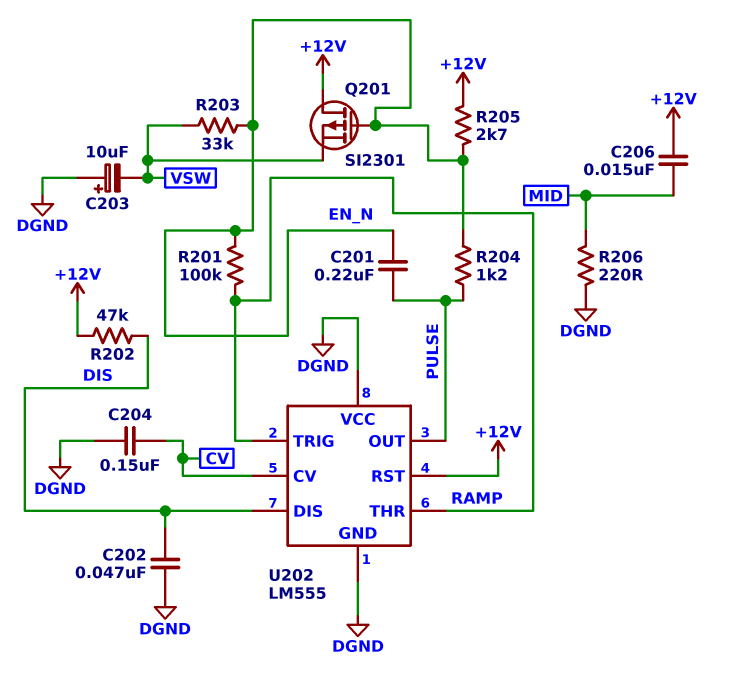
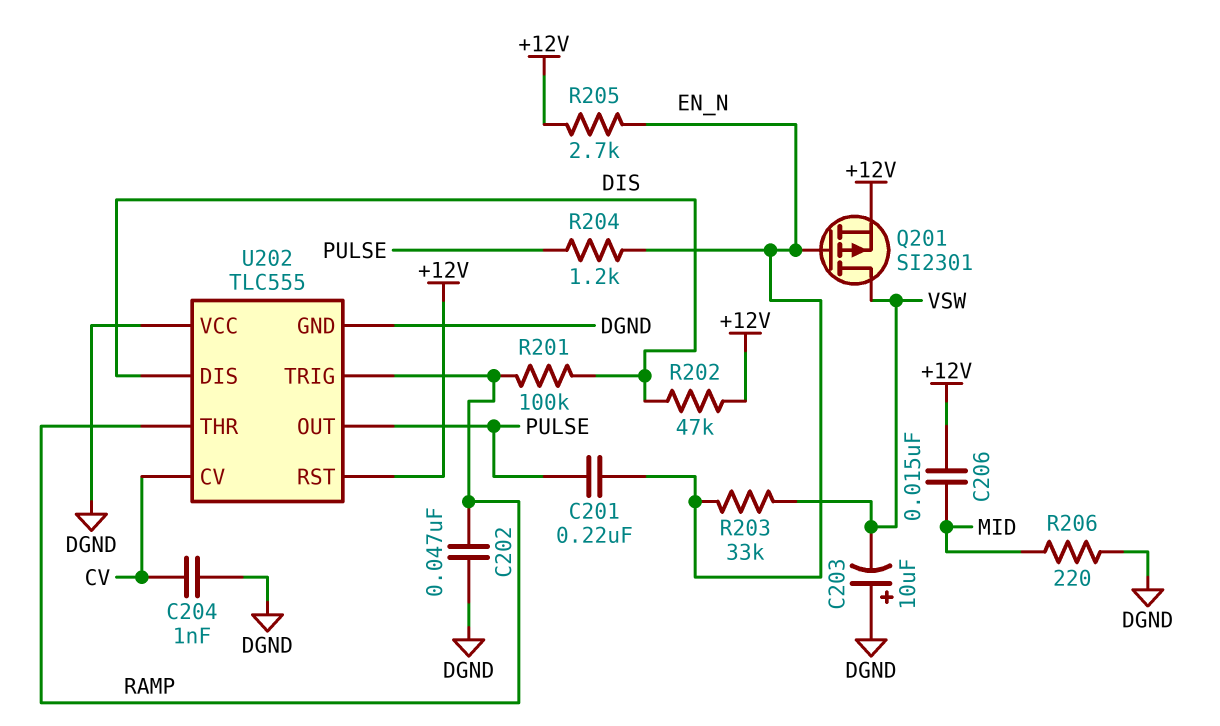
C202: 47nF (DGND, DIS) -> 47nF (DGND, RAMP)
C204: 150nF (CV, DGND) -> 1nF (CV, DGND)
Q201: PMOS SI2301 (G EN_N, D +12V, S VSW) -> PMOS SI2301 (G EN_N, D VSW, S +12V)
R201: 100k (EN_N, RAMP) -> 100k (DIS, RAMP)
U202: LM555 -> TLC555

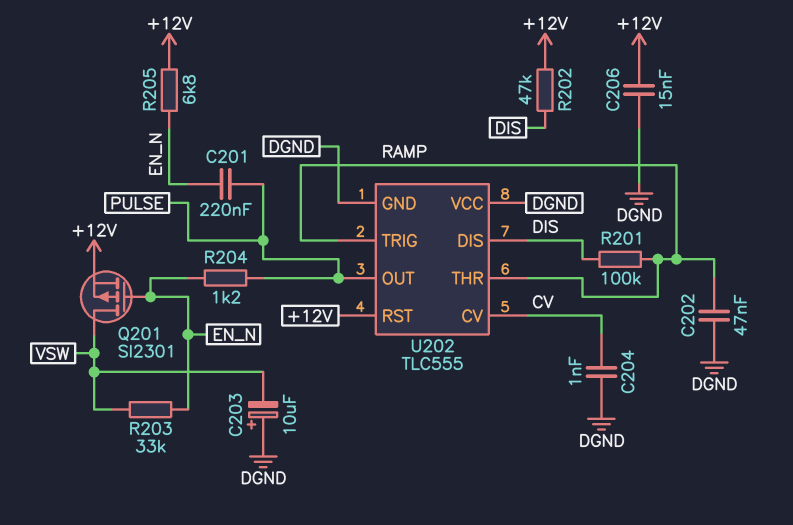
C206: 15nF (+12V, MID) -> 15nF (+12V, DGND)
R205: 2.7k (+12V, EN_N) -> 6.8k (+12V, EN_N)
R206: 220 (DGND, MID) -> none

